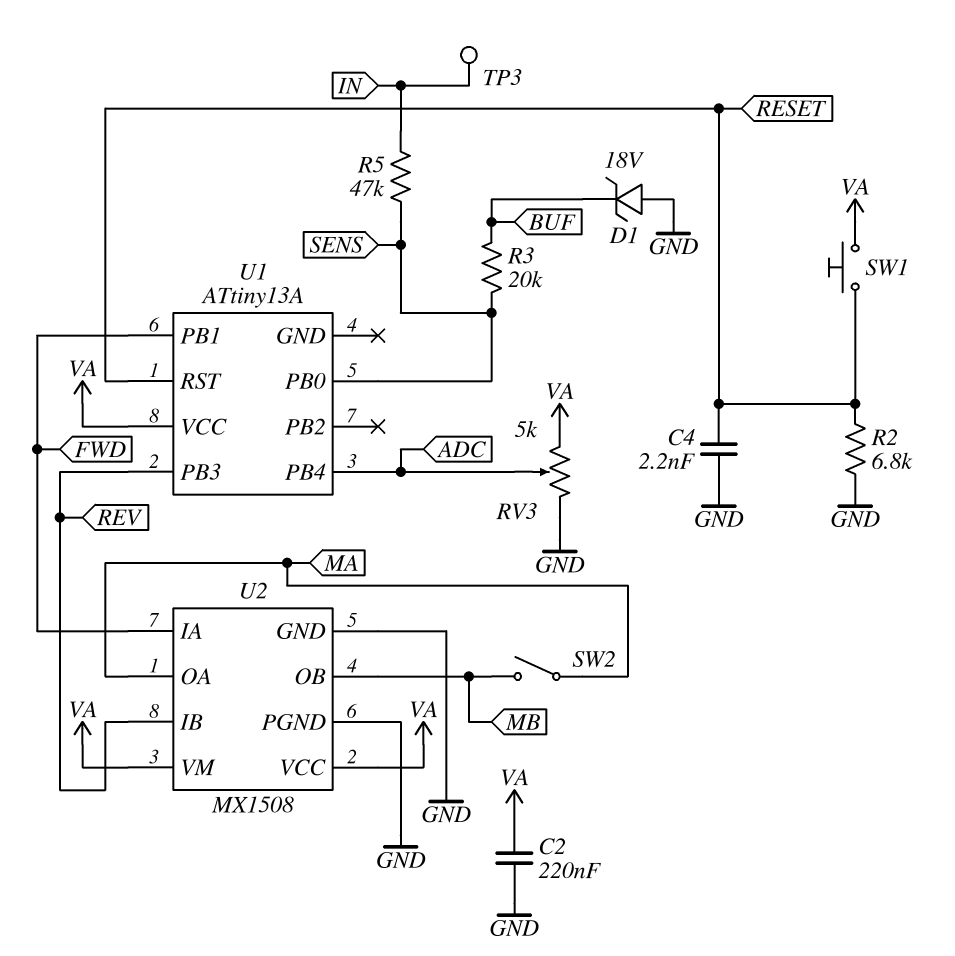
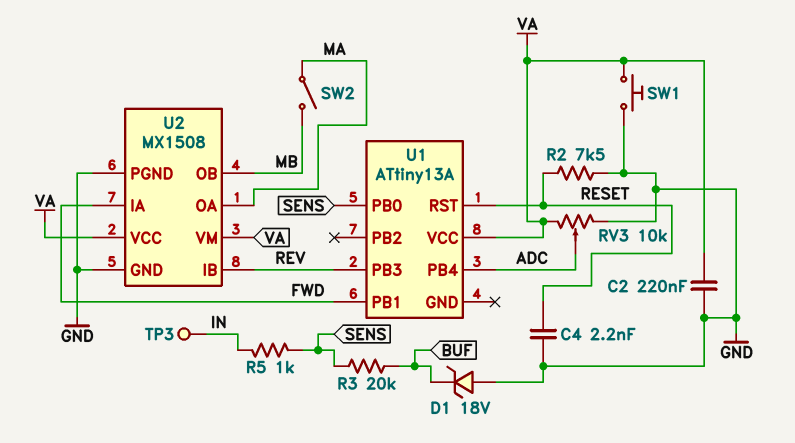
R2: 6.8k (GND, RESET) -> 7.5k (GND, RESET)
R5: 47k (IN, SENS) -> 1k (IN, SENS)
RV3: 5k (GND, VA, wiper ADC) -> 10k (GND, VA, wiper ADC)
SW1: button (RESET, VA) -> button (GND, VA)

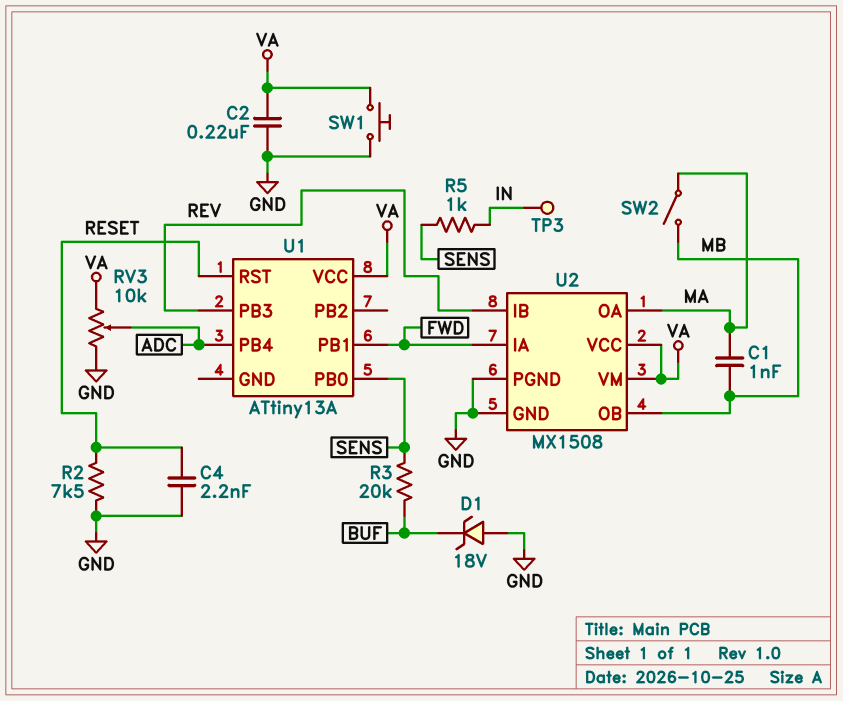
C1: none -> 1nF (MA, MB)

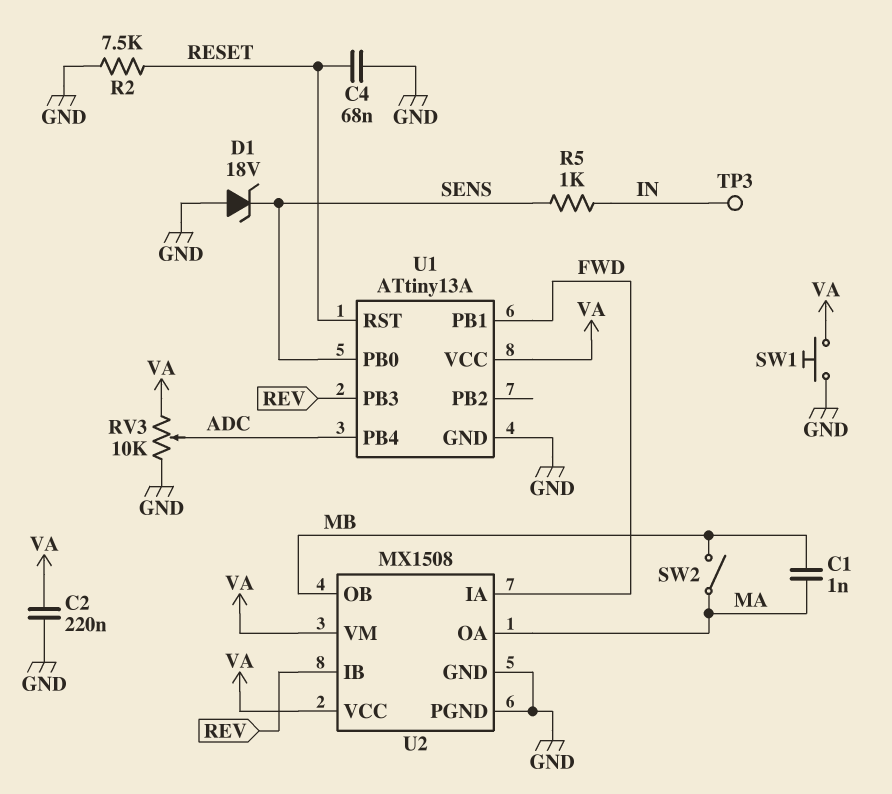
C4: 2.2nF (GND, RESET) -> 68nF (GND, RESET)
D1: zener 18V (A GND, K BUF) -> zener 18V (A GND, K SENS)
R3: 20k (BUF, SENS) -> none
U1 pin GND: none -> GND

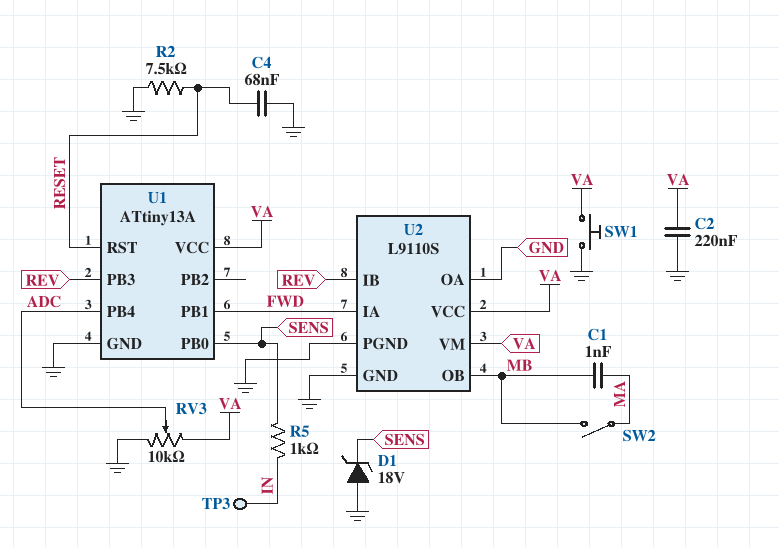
U2: MX1508 -> L9110S
U2 pin OA: MA -> GND

